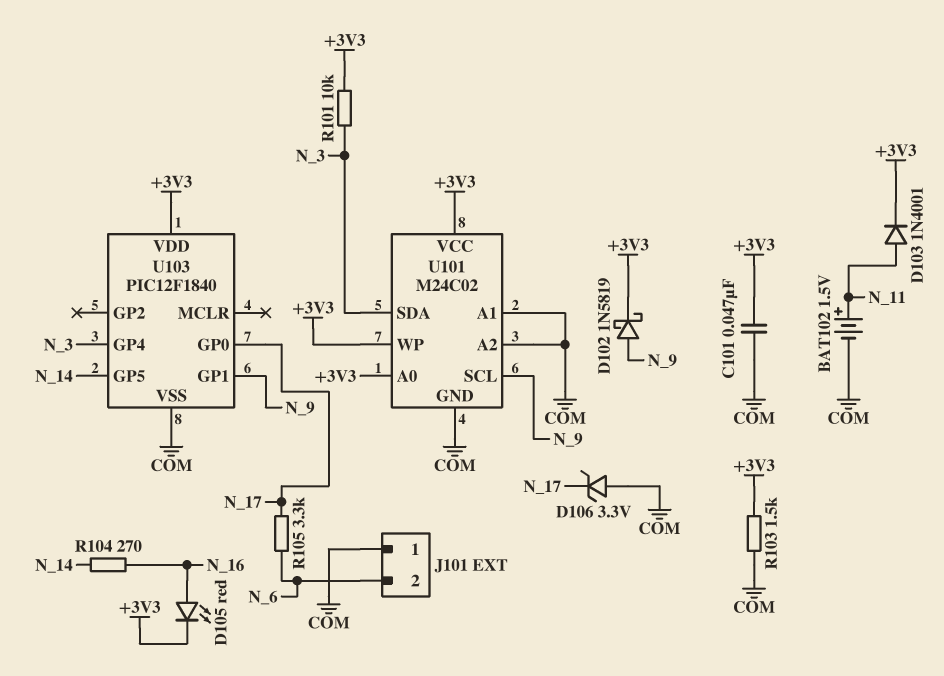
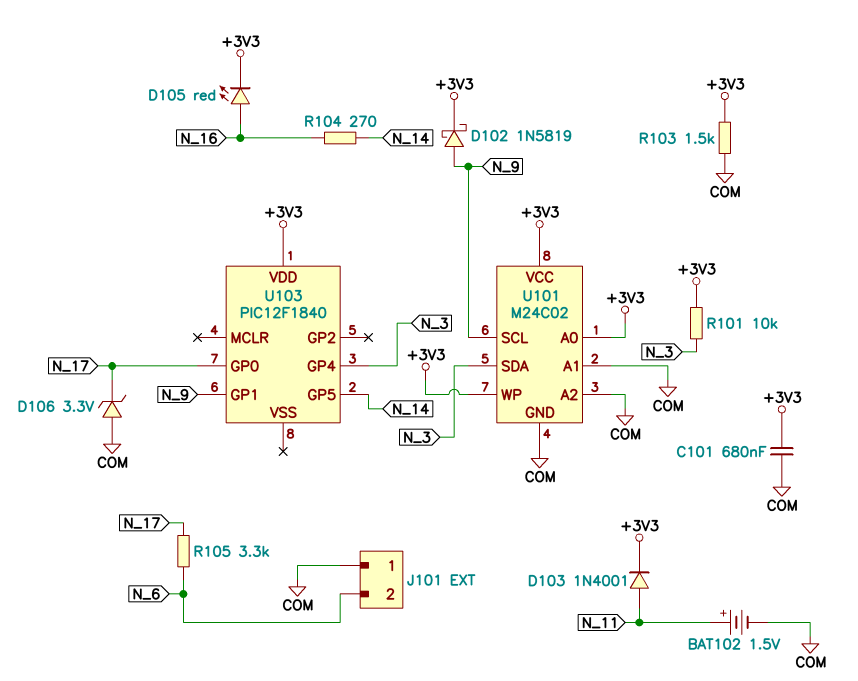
C101: 47nF (+3V3, COM) -> 680nF (+3V3, COM)
U103 pin VSS: COM -> none

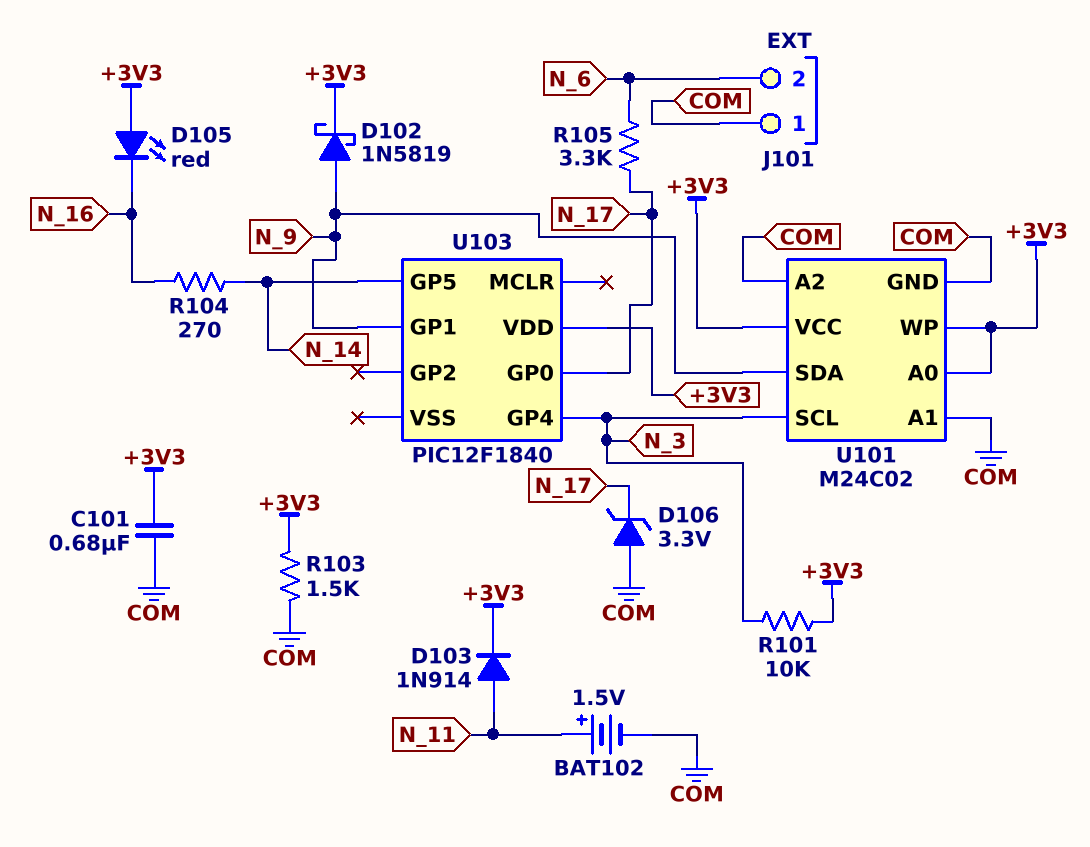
D103: diode 1N4001 (A N_11, K +3V3) -> diode 1N914 (A N_11, K +3V3)
D105: LED red (A N_16, K +3V3) -> LED red (A +3V3, K N_16)
U101 pin SCL: N_9 -> N_3
U101 pin SDA: N_3 -> N_9

